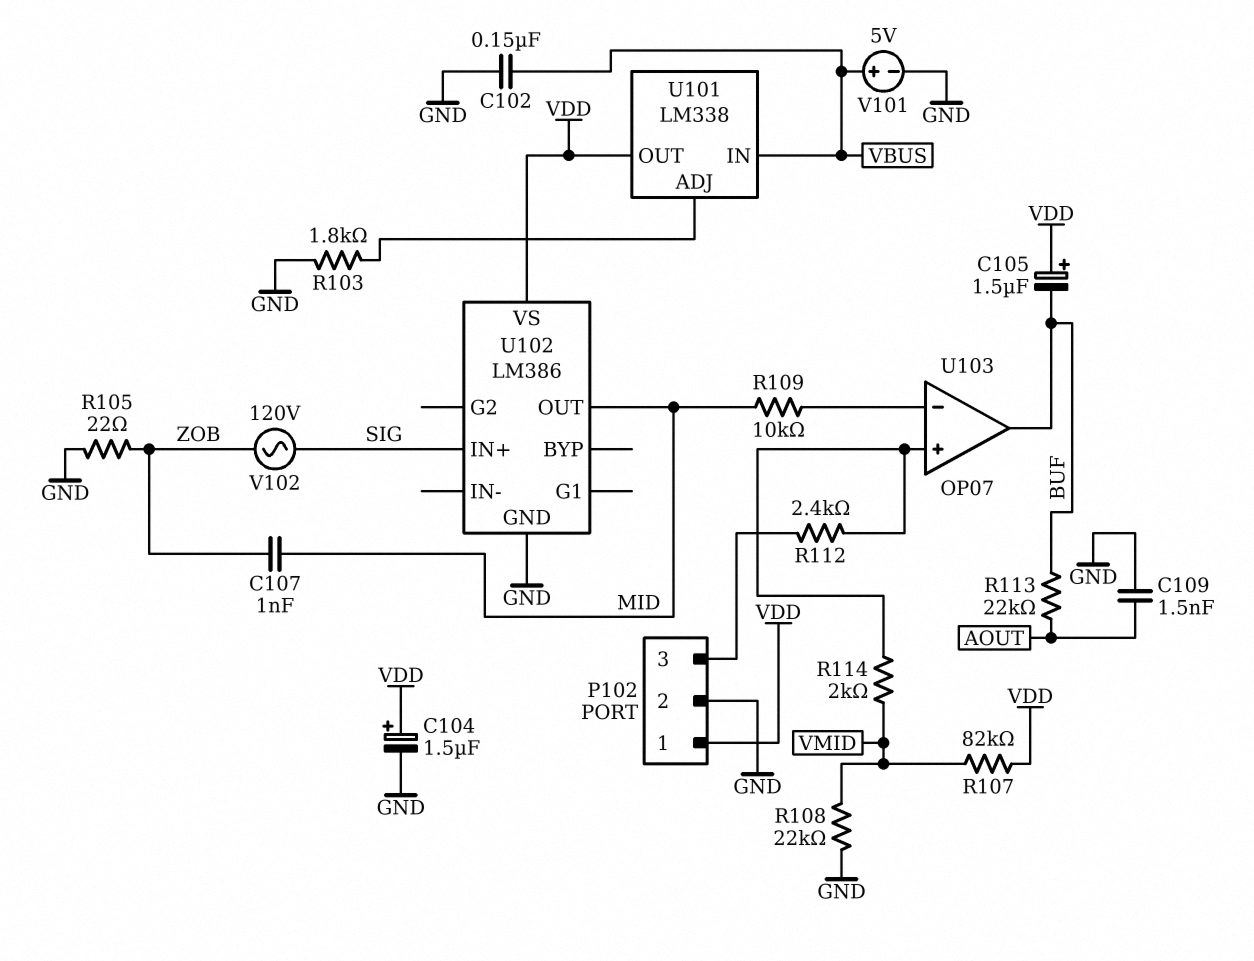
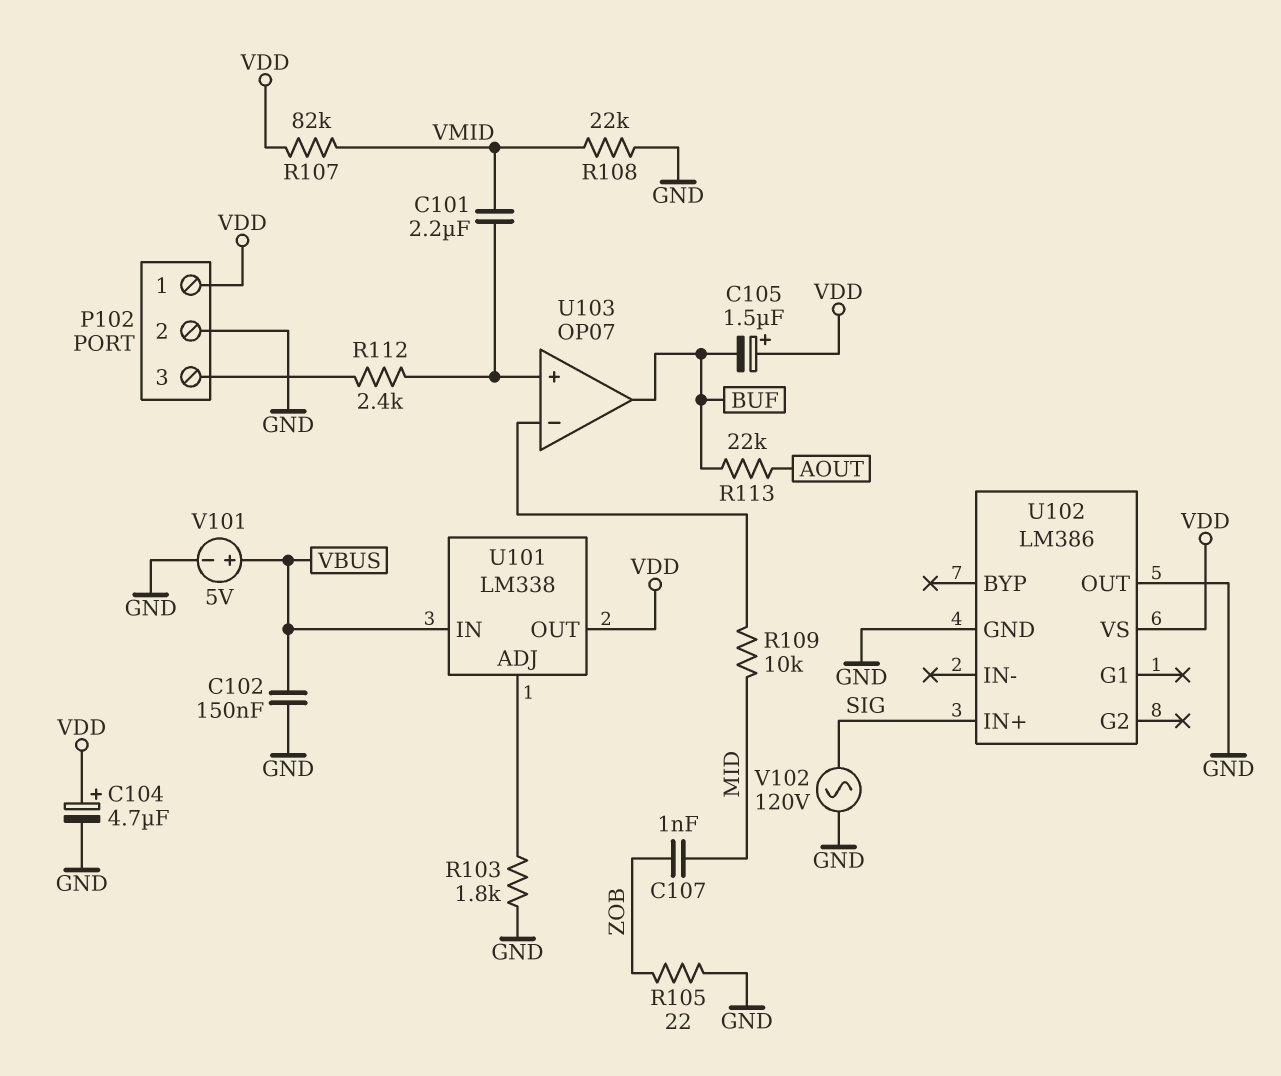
C101: none -> 2.2uF (U103/in+, VMID)
C104: 1.5uF (plus VDD, minus GND) -> 4.7uF (plus VDD, minus GND)
C109: 1.5nF (AOUT, GND) -> none
R114: 2k (U103/in+, VMID) -> none
U102 pin OUT: MID -> GND
V102: AC 120V (SIG, ZOB) -> AC 120V (GND, SIG)

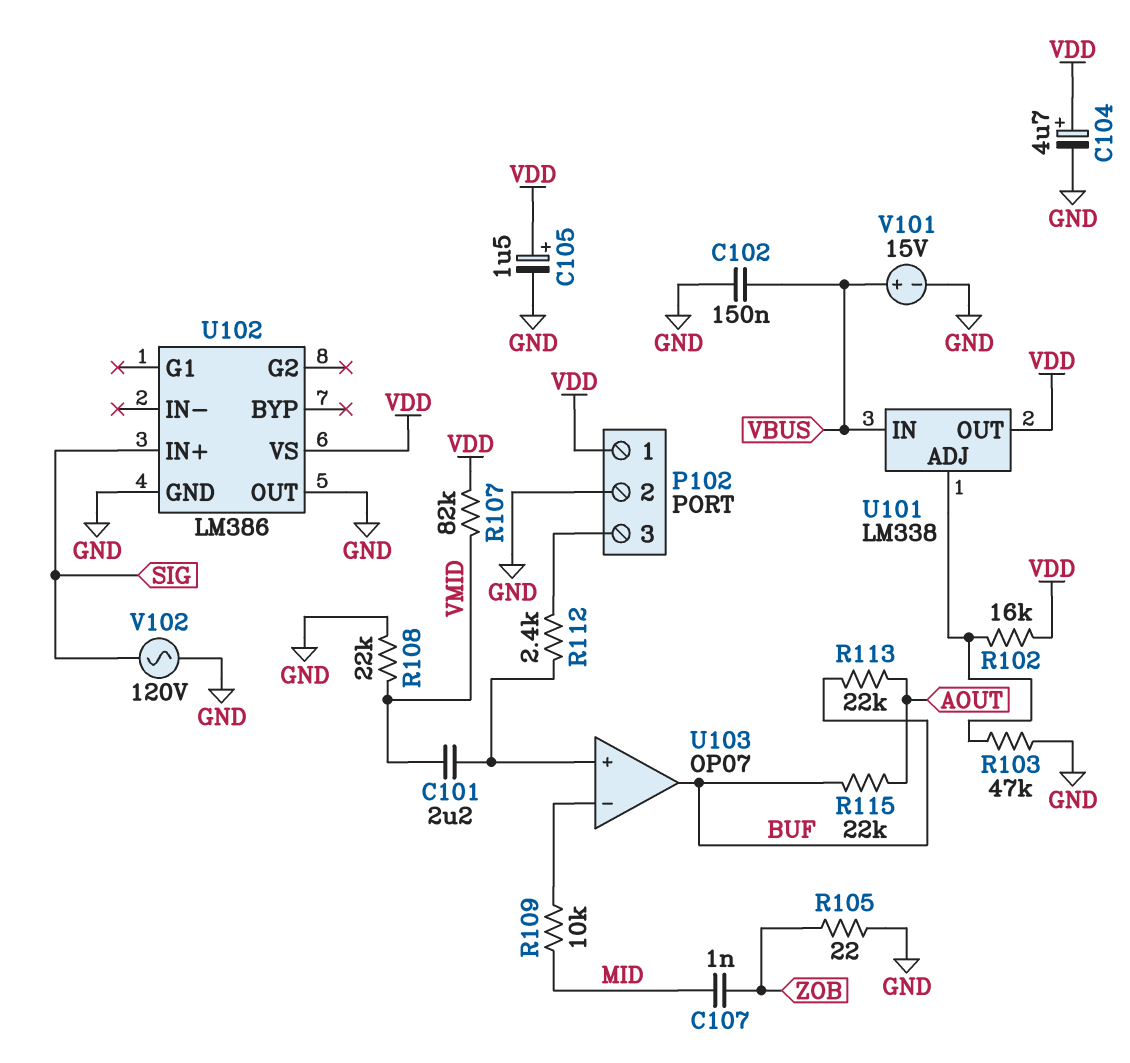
C105: 1.5uF (plus VDD, minus BUF) -> 1.5uF (plus VDD, minus GND)
R102: none -> 16k (U101/ADJ, VDD)
R103: 1.8k (GND, U101/ADJ) -> 47k (GND, U101/ADJ)
R115: none -> 22k (AOUT, BUF)
V101: 5V (plus VBUS, minus GND) -> 15V (plus VBUS, minus GND)

